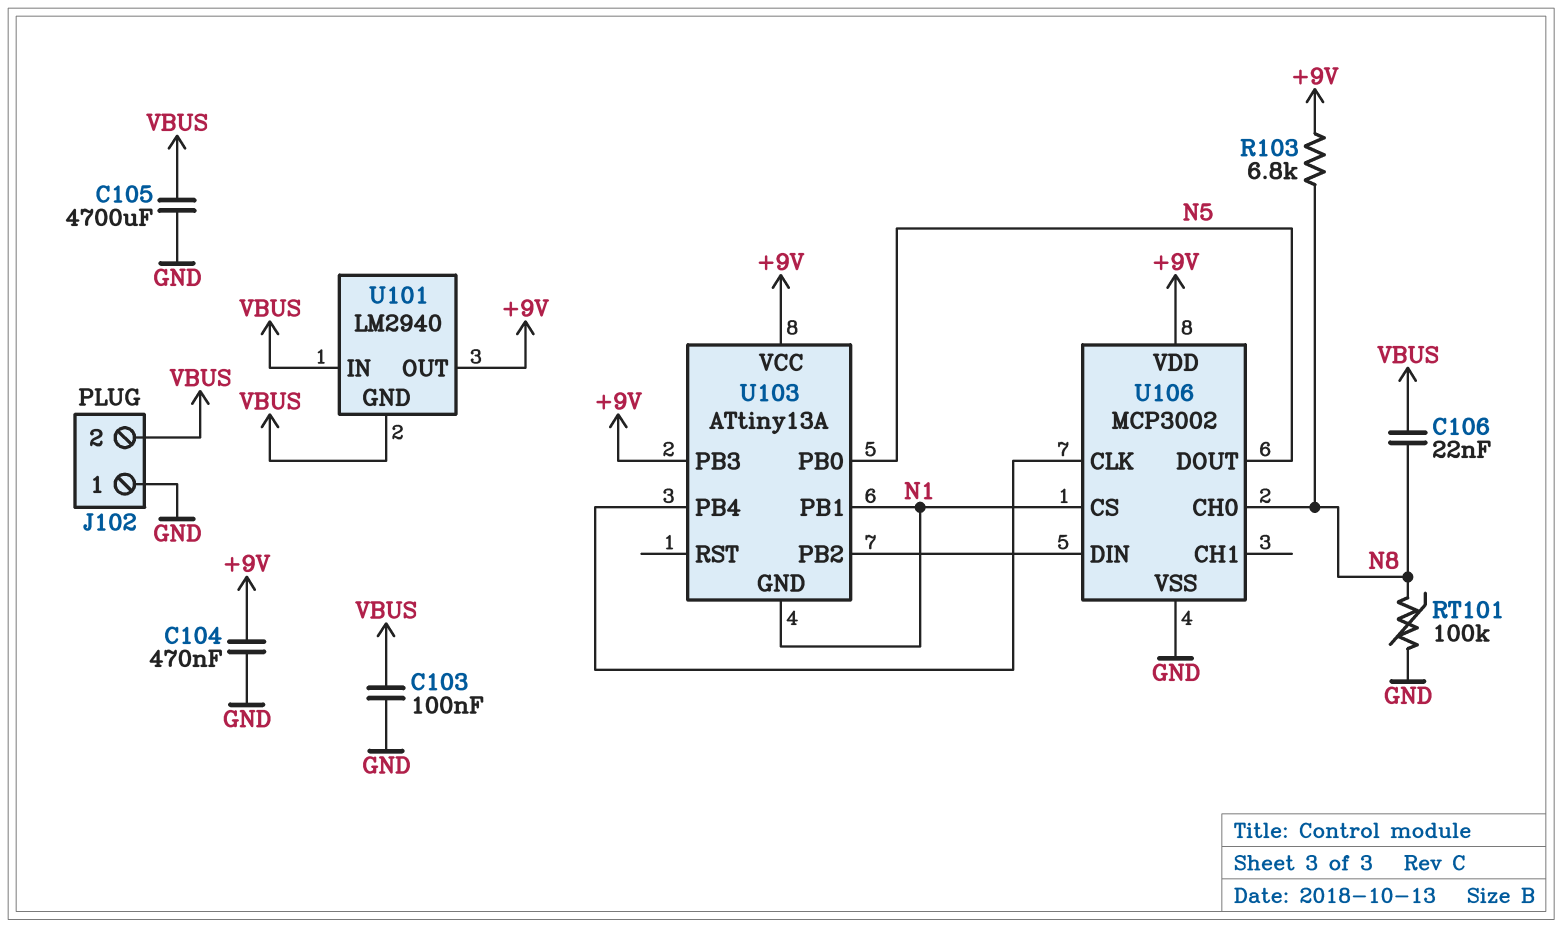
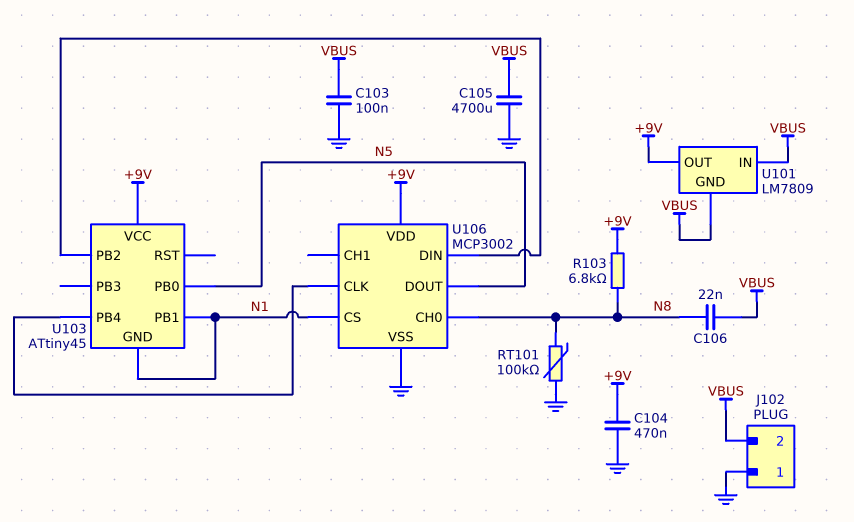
U101: LM2940 -> LM7809
U103: ATtiny13A -> ATtiny45
U103 pin PB3: +9V -> none

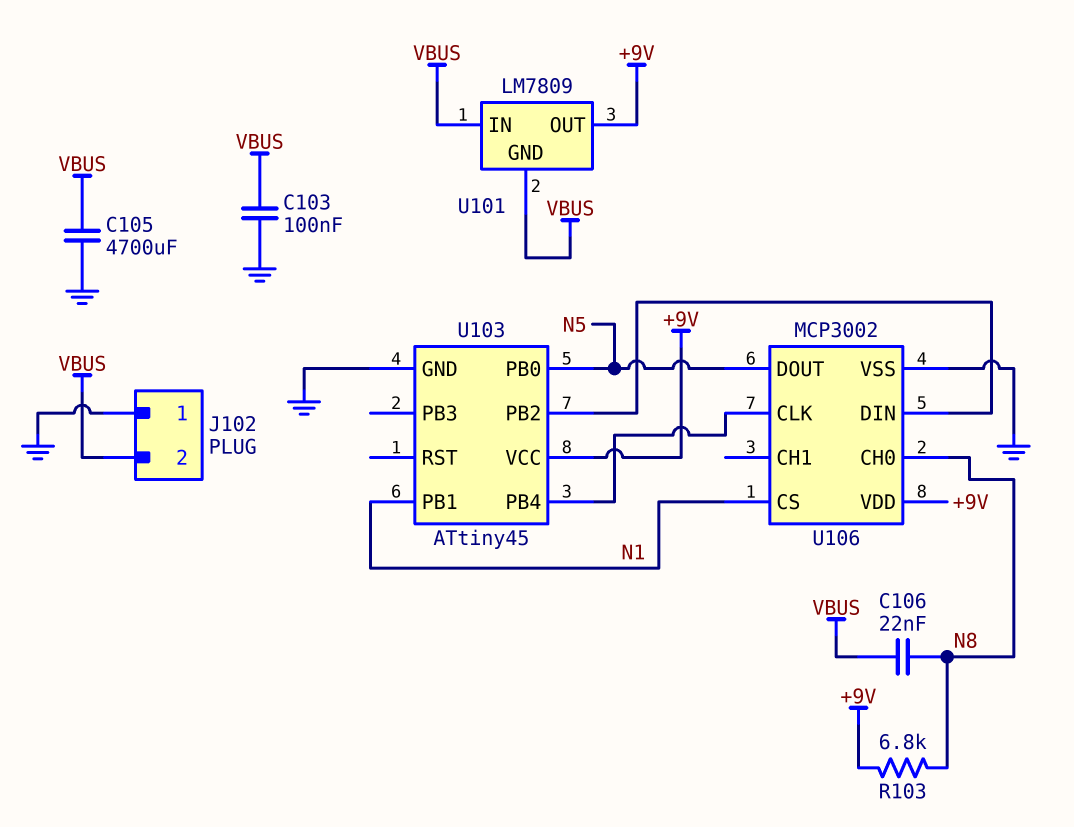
C104: 470nF (+9V, GND) -> none
RT101: 100k (GND, N8) -> none
U103 pin GND: N1 -> GND

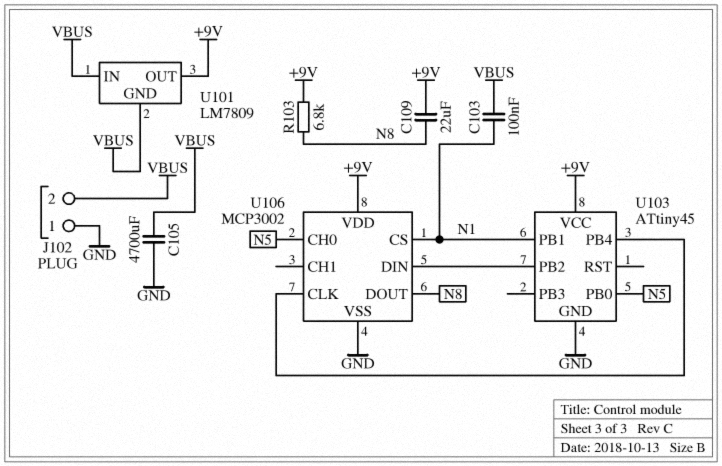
C103: 100nF (GND, VBUS) -> 100nF (N1, VBUS)
C106: 22nF (N8, VBUS) -> none
C109: none -> 22uF (+9V, N8)
U106 pin CH0: N8 -> N5
U106 pin DOUT: N5 -> N8

